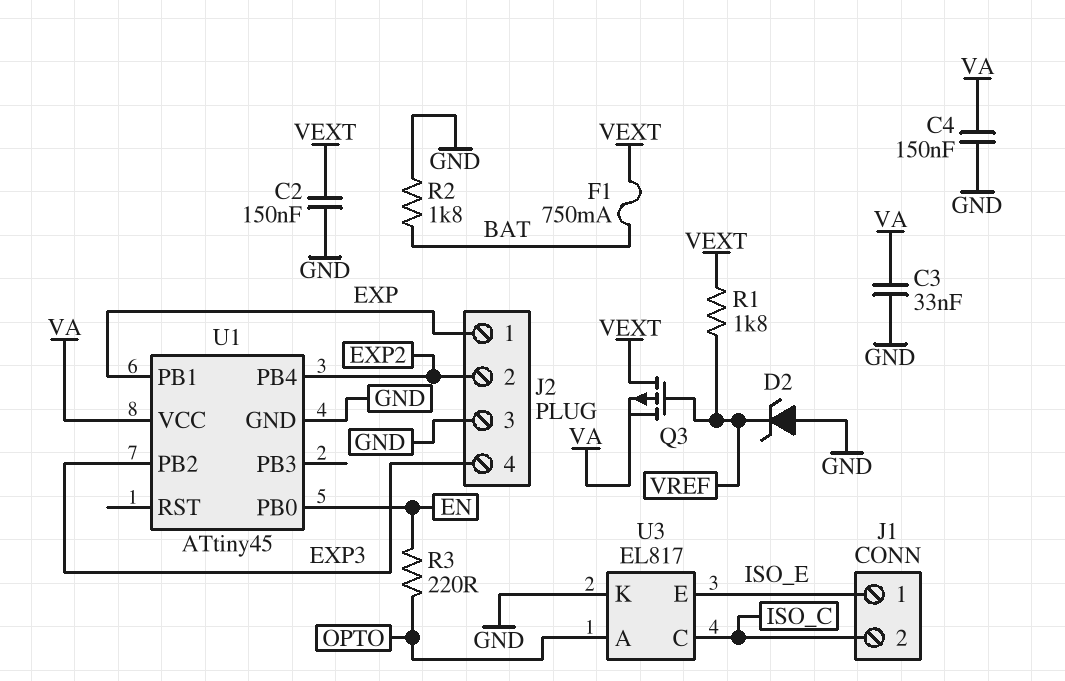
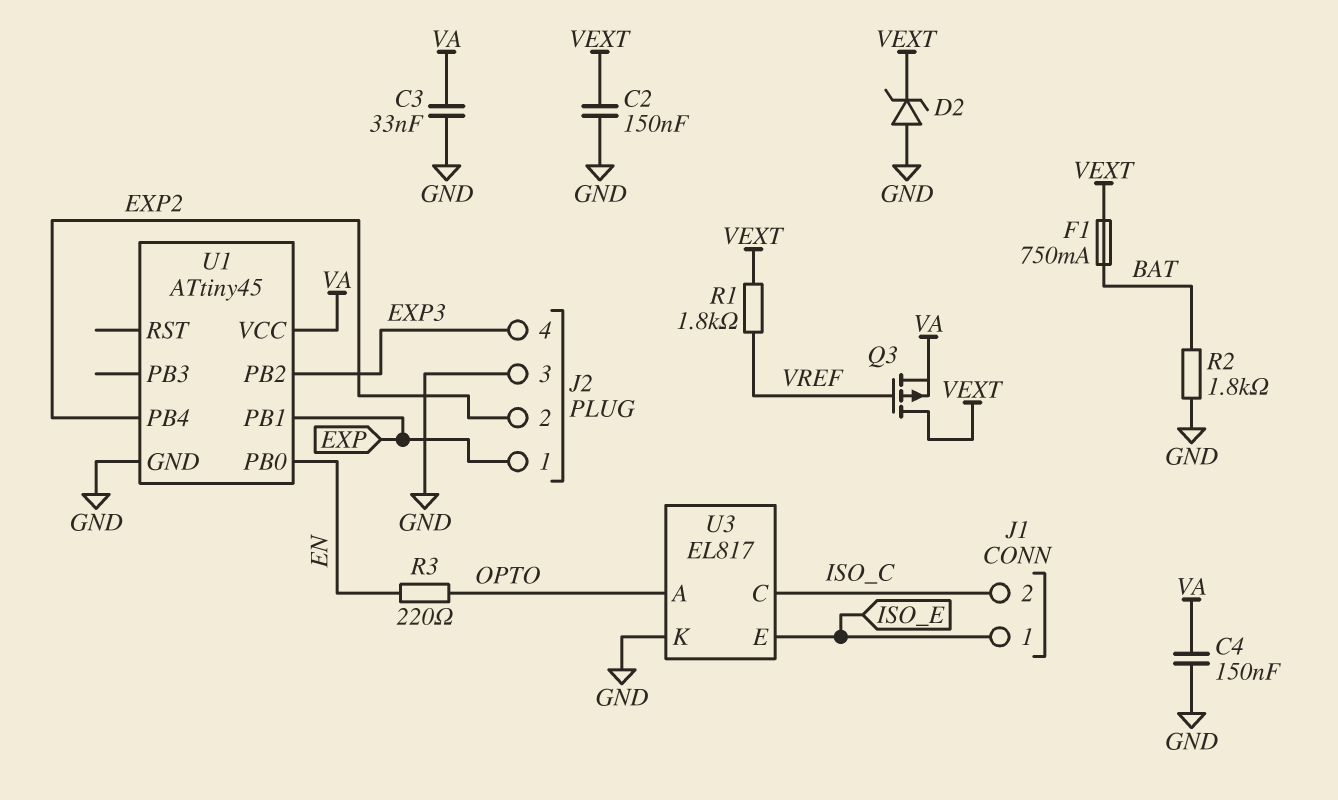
D2: zener (A GND, K VREF) -> zener (A GND, K VEXT)

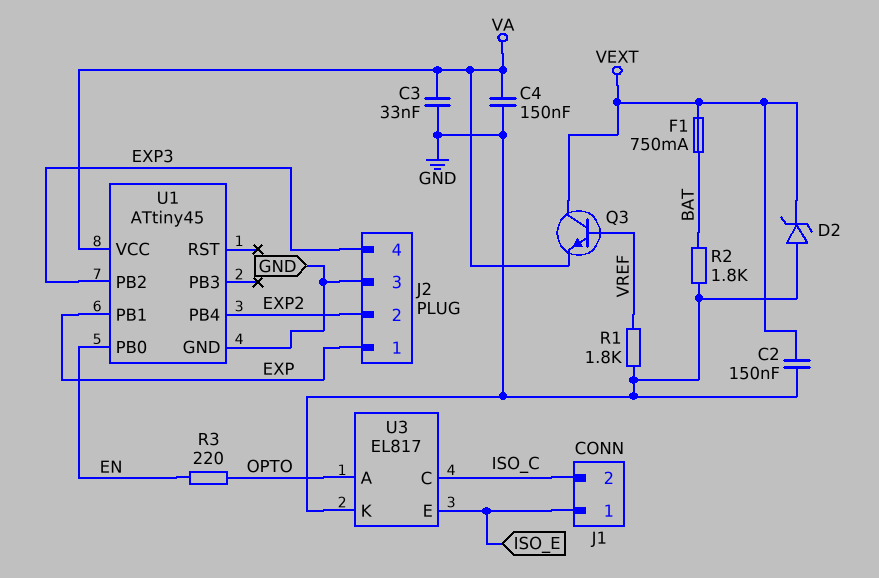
Q3: PMOS (G VREF, D VEXT, S VA) -> NPN (B VREF, C VEXT, E VA)
R1: 1.8k (VEXT, VREF) -> 1.8k (GND, VREF)

